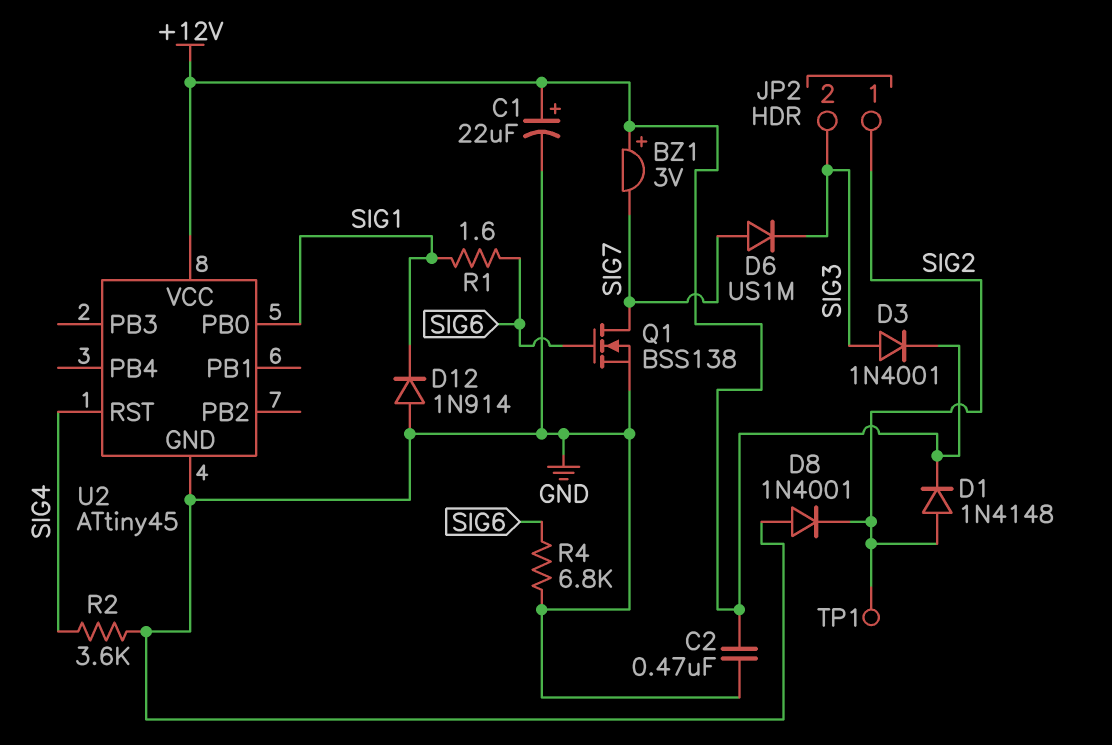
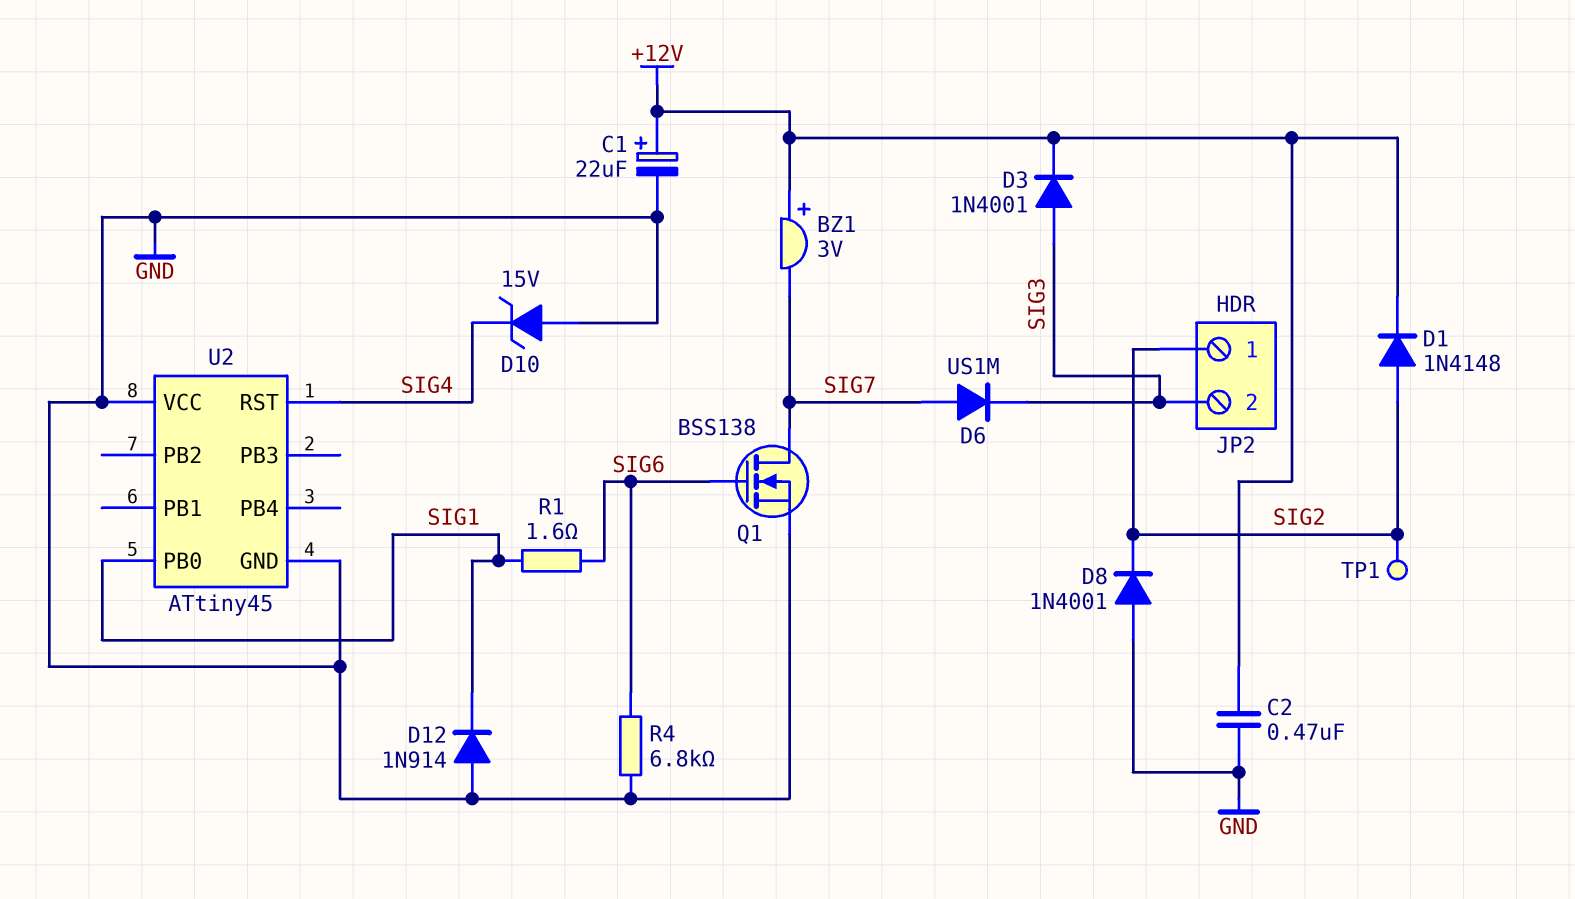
D10: none -> zener 15V (A GND, K SIG4)
R2: 3.6k (GND, SIG4) -> none
U2 pin VCC: +12V -> GND

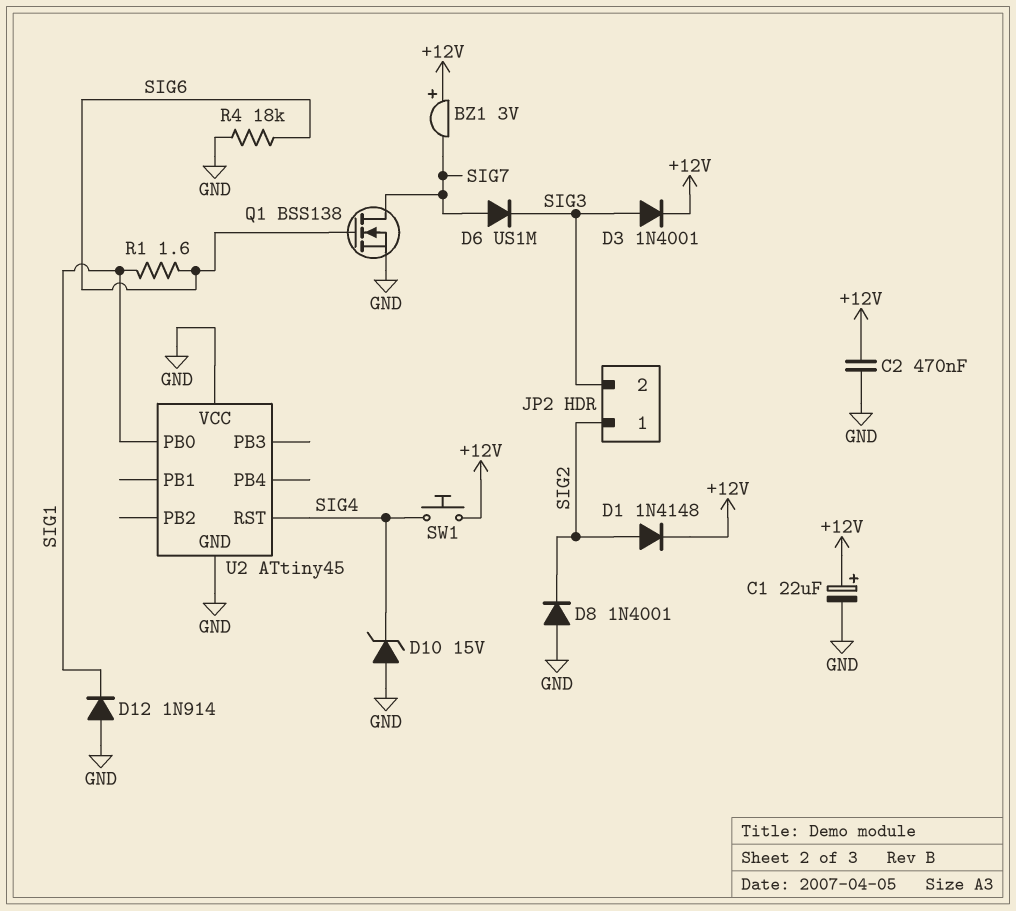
R4: 6.8k (GND, SIG6) -> 18k (GND, SIG6)
SW1: none -> button (+12V, SIG4)
TP1: test point (SIG2) -> none

